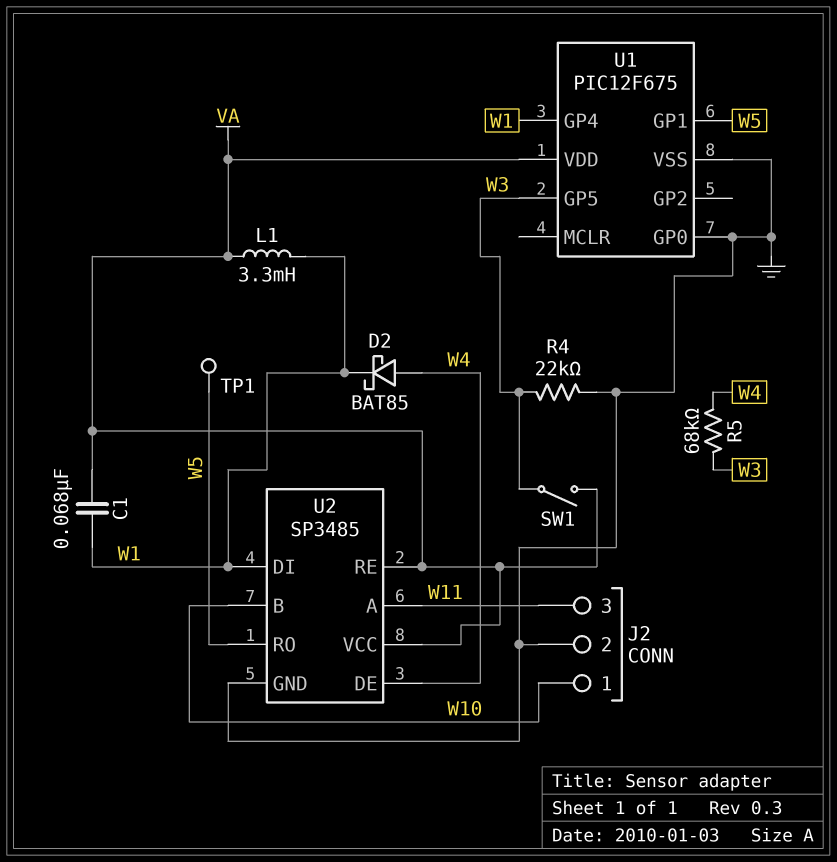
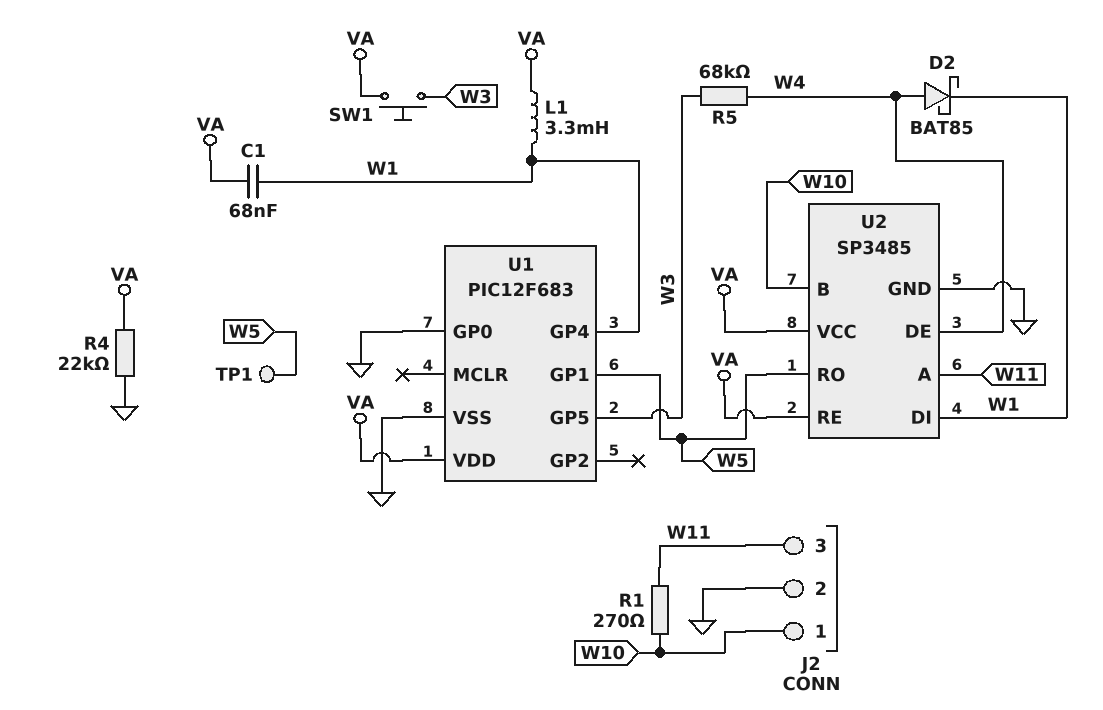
R1: none -> 270 (W10, W11)
R4: 22k (GND, W3) -> 22k (GND, VA)
SW1: switch (VA, W3) -> button (VA, W3)
U1: PIC12F675 -> PIC12F683

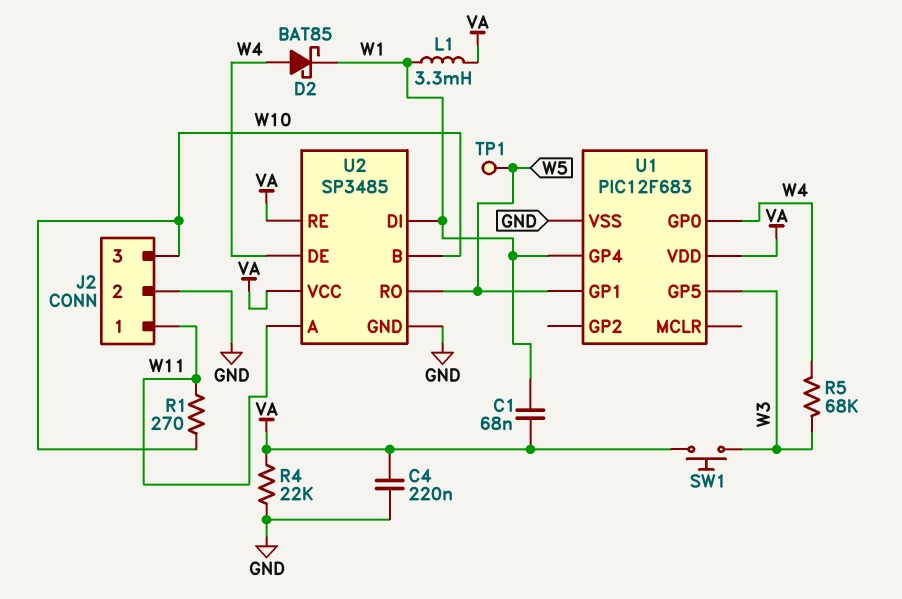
C4: none -> 220nF (GND, VA)
J2 pin 1: W10 -> W11
J2 pin 3: W11 -> W10
U1 pin GP0: GND -> W4

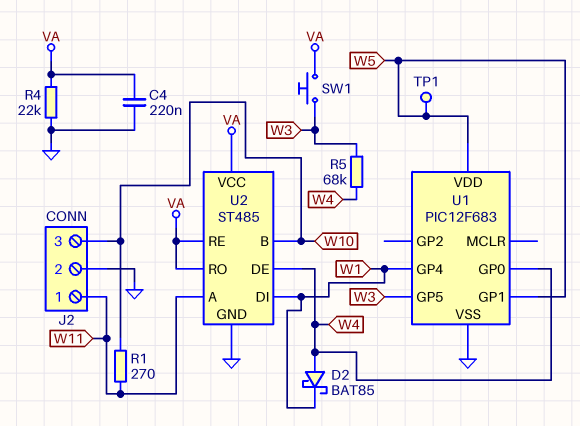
C1: 68nF (VA, W1) -> none
L1: 3.3mH (VA, W1) -> none
U1 pin VDD: VA -> W5
U2: SP3485 -> ST485
U2 pin RO: W5 -> VA

